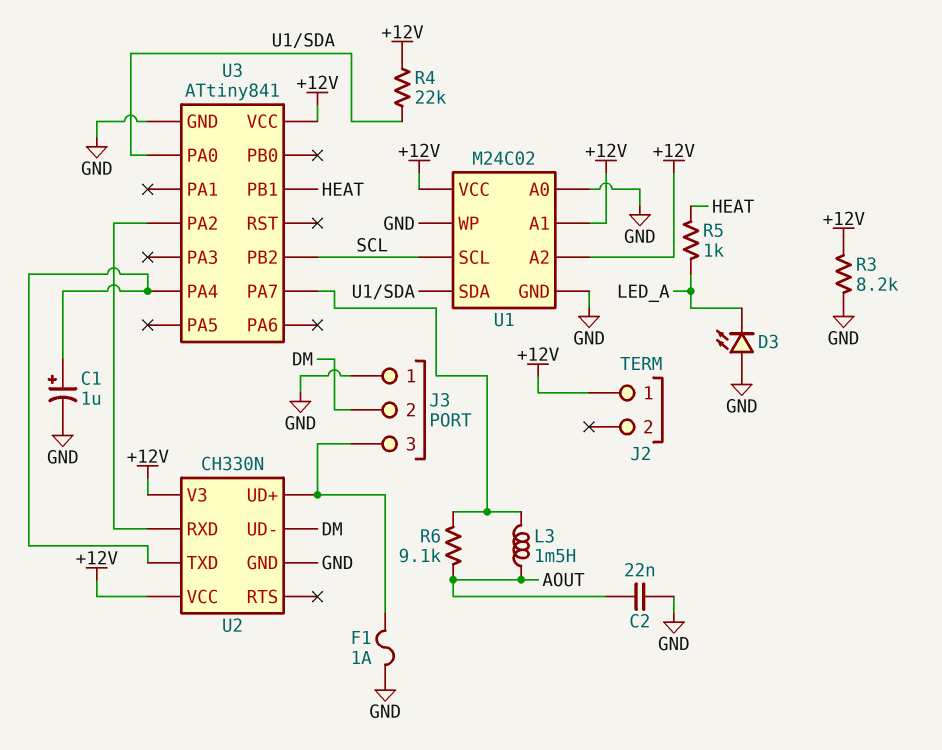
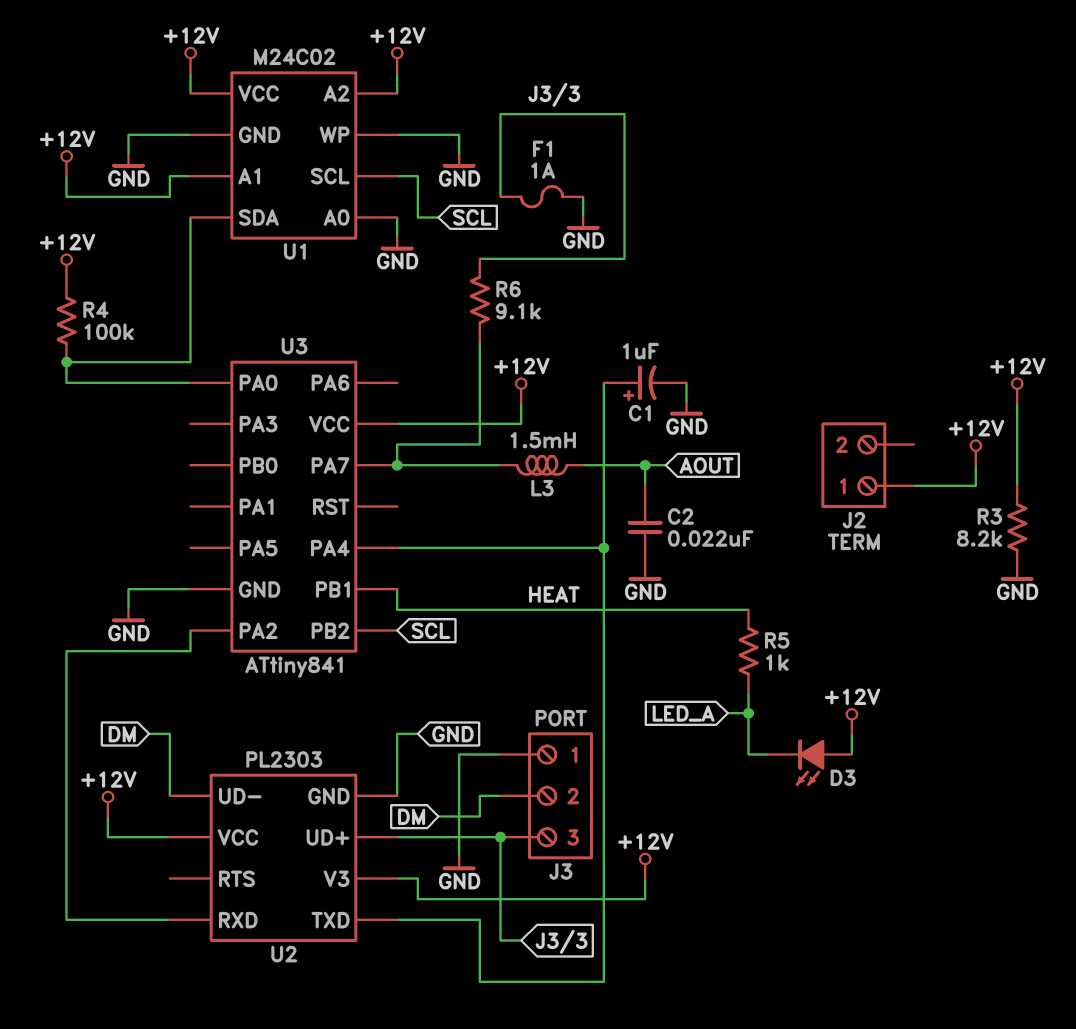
D3: LED (A GND, K LED_A) -> LED (A +12V, K LED_A)
R4: 22k (+12V, U1/SDA) -> 100k (+12V, U1/SDA)
R6: 9.1k (AOUT, U3/PA7) -> 9.1k (J3/3, U3/PA7)
U2: CH330N -> PL2303

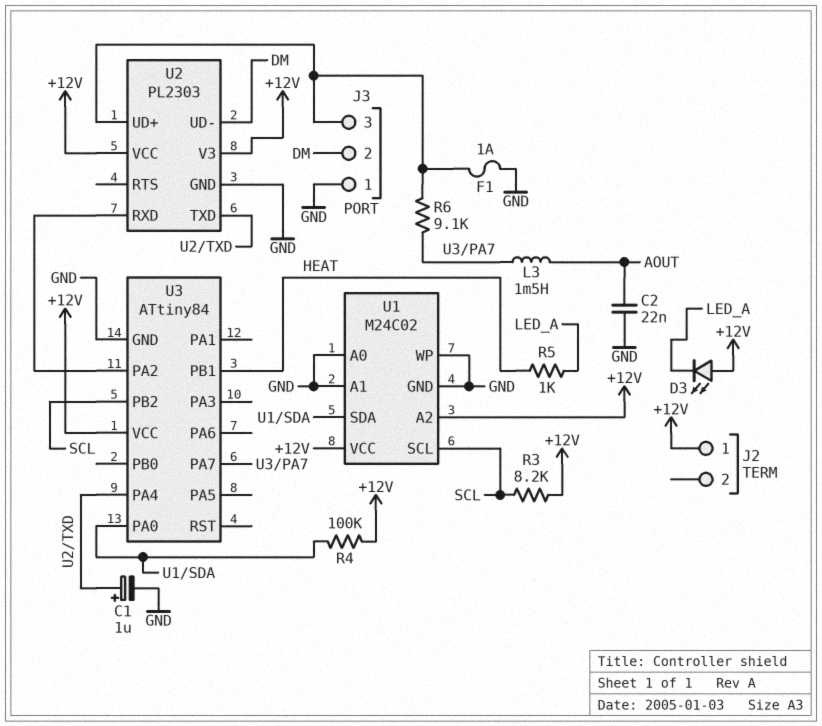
R3: 8.2k (+12V, GND) -> 8.2k (+12V, SCL)
U1 pin A1: +12V -> GND
U3: ATtiny841 -> ATtiny84

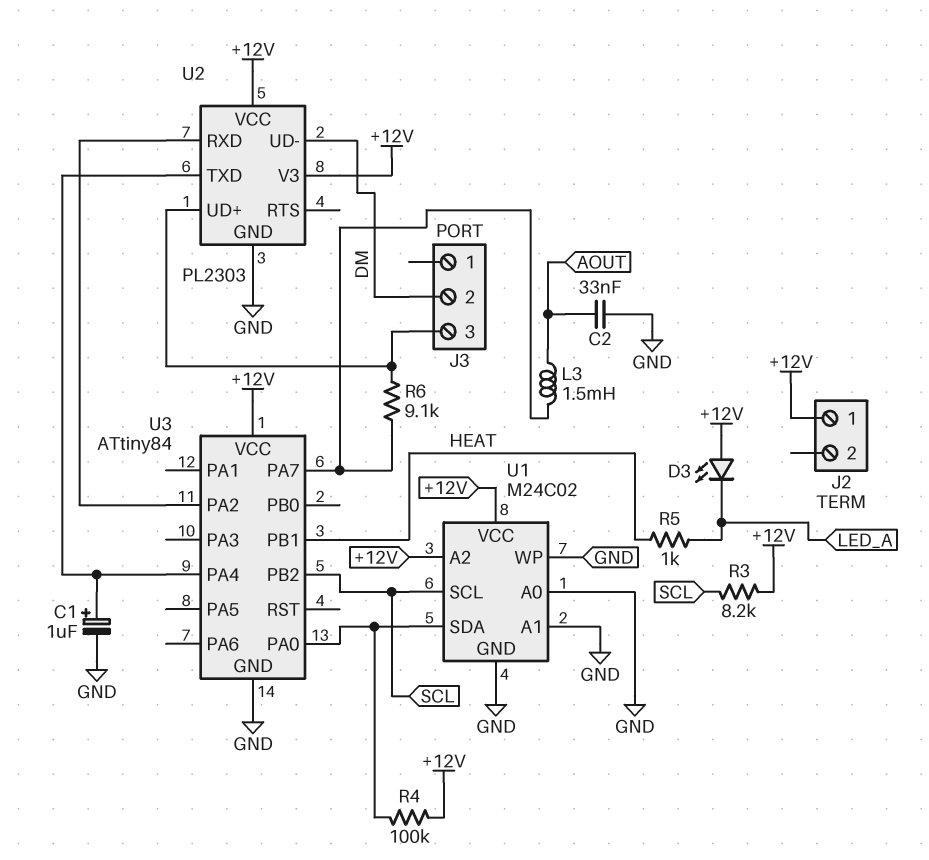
C2: 22nF (AOUT, GND) -> 33nF (AOUT, GND)
F1: 1A (GND, J3/3) -> none
J3 pin 1: GND -> none

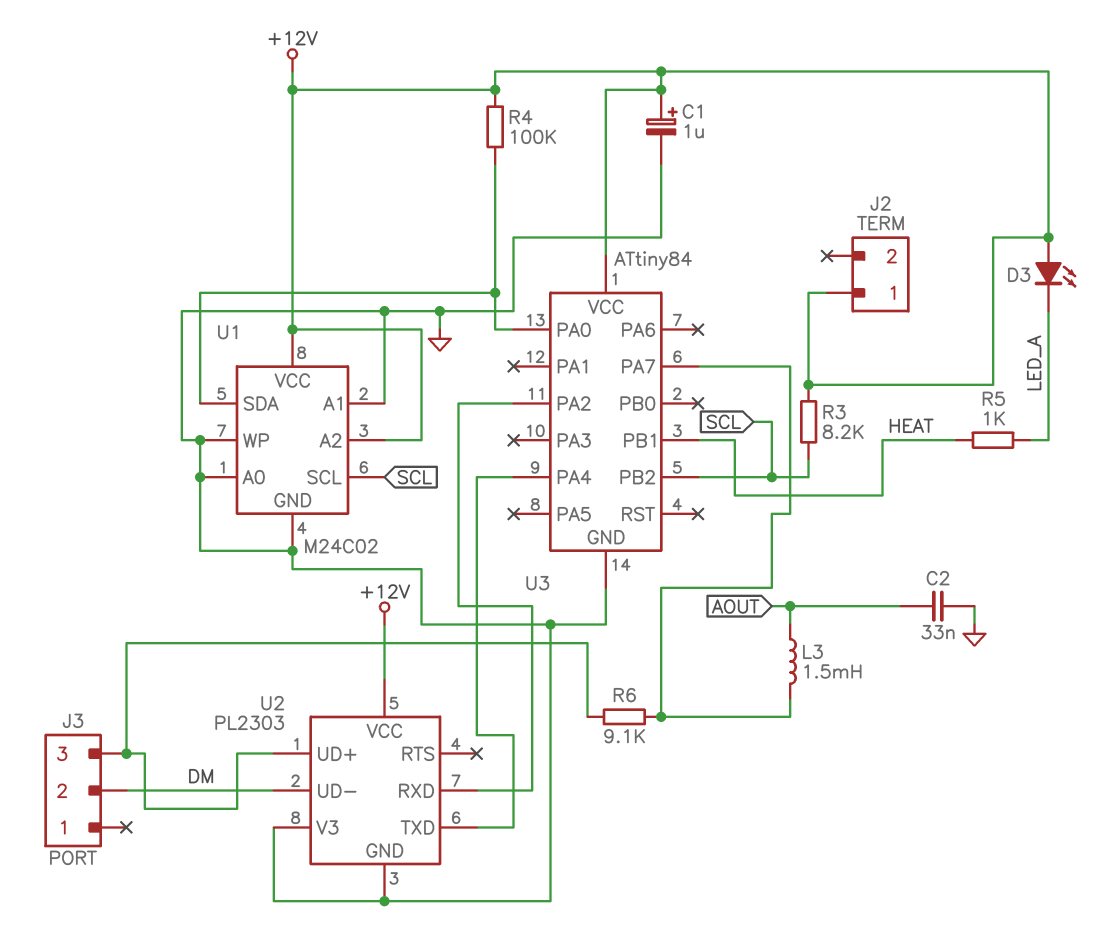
C1: 1uF (plus U2/TXD, minus GND) -> 1uF (plus +12V, minus GND)
U2 pin V3: +12V -> GND

